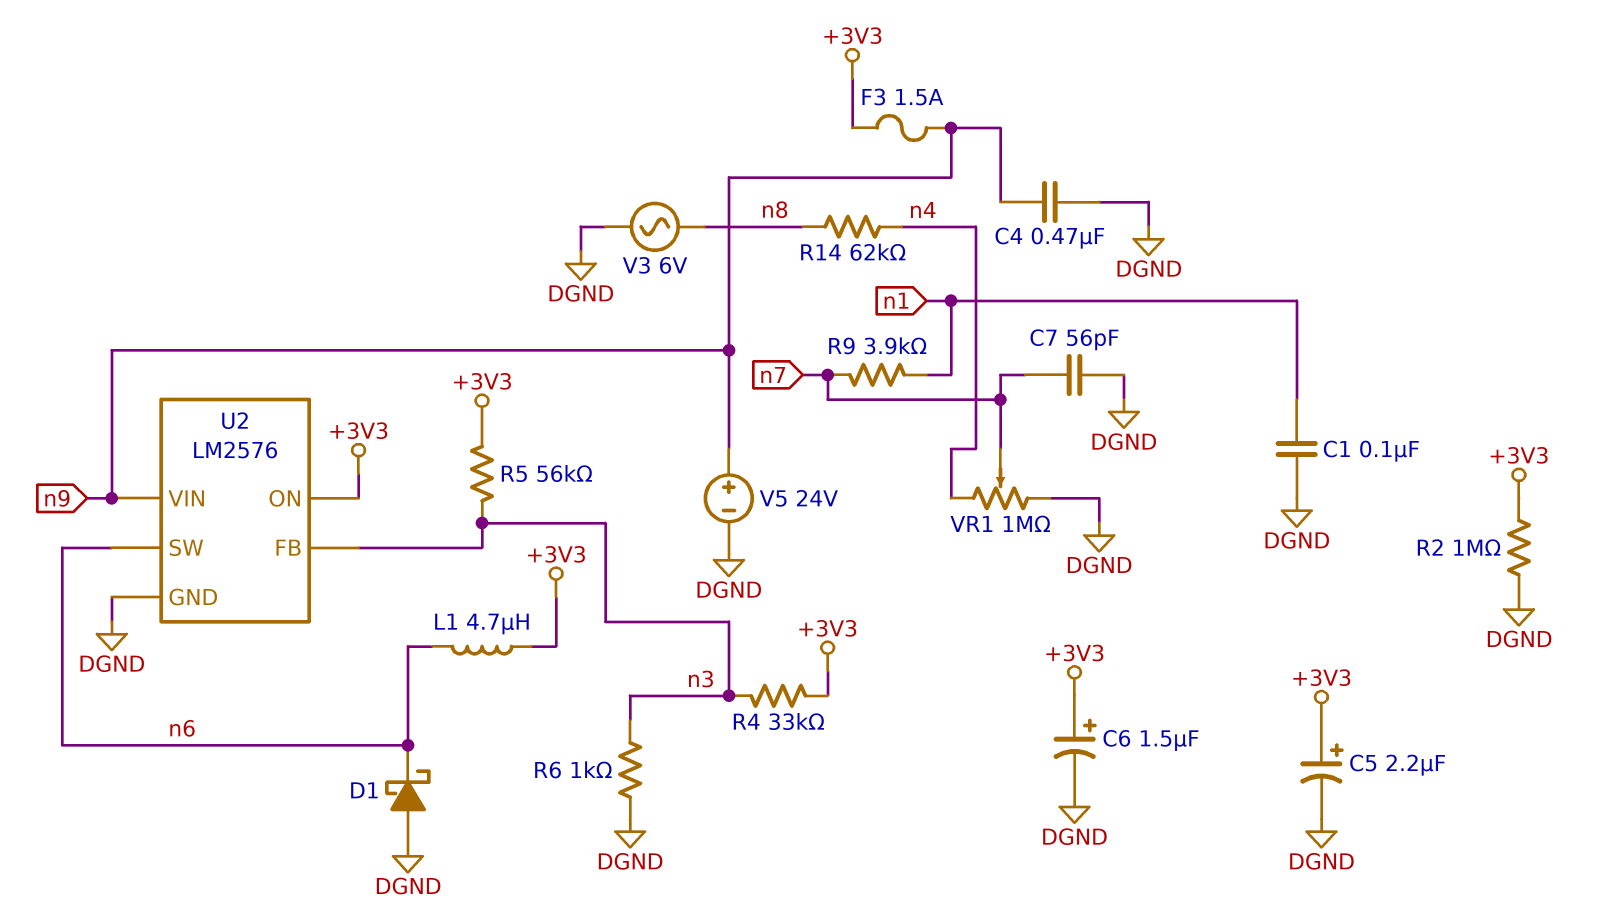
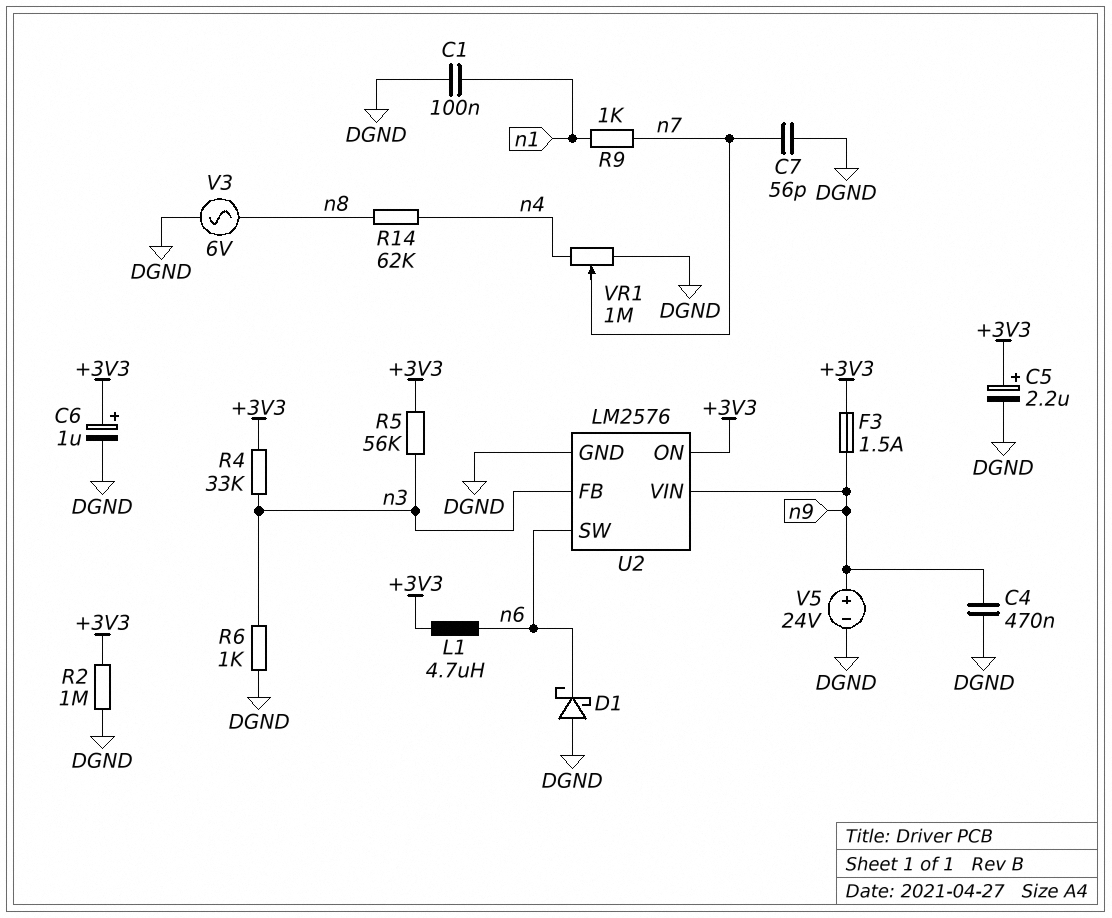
C6: 1.5uF (plus +3V3, minus DGND) -> 1uF (plus +3V3, minus DGND)
R9: 3.9k (n1, n7) -> 1k (n1, n7)

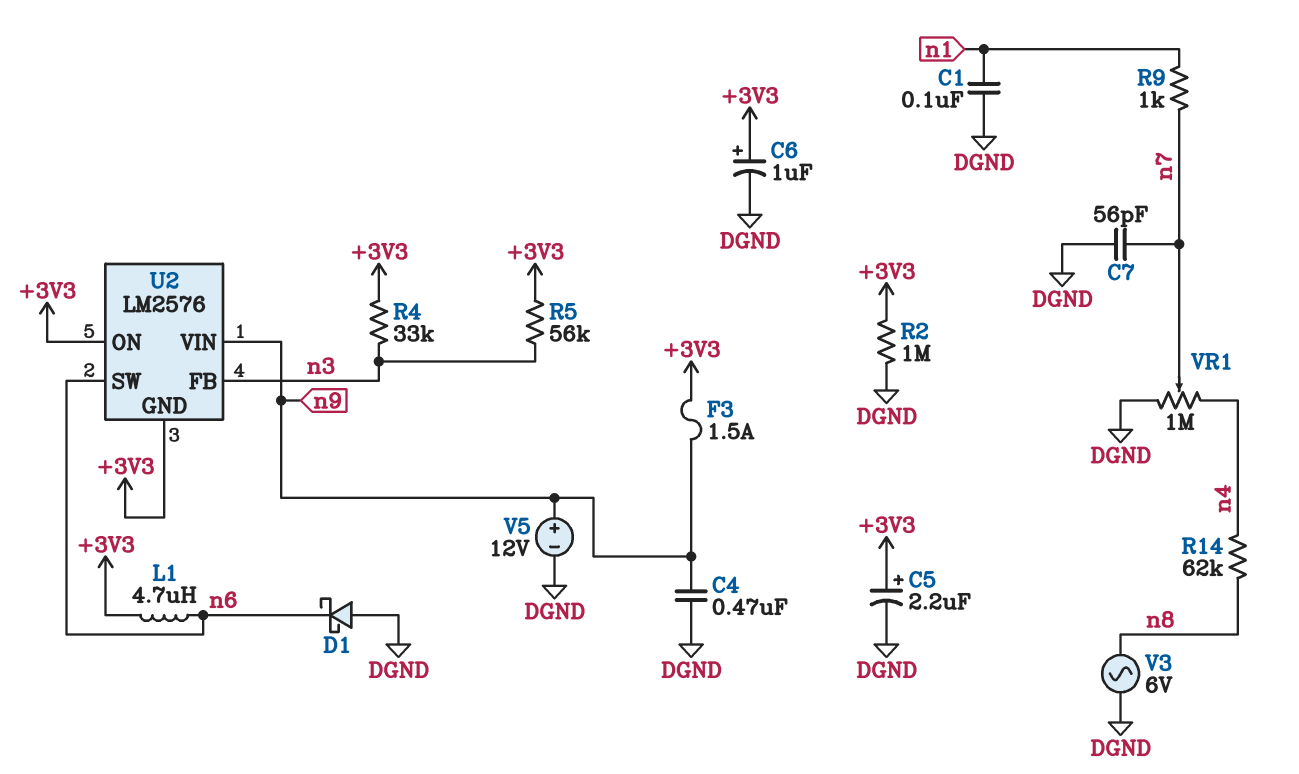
R6: 1k (DGND, n3) -> none
U2 pin GND: DGND -> +3V3
V5: 24V (plus n9, minus DGND) -> 12V (plus n9, minus DGND)

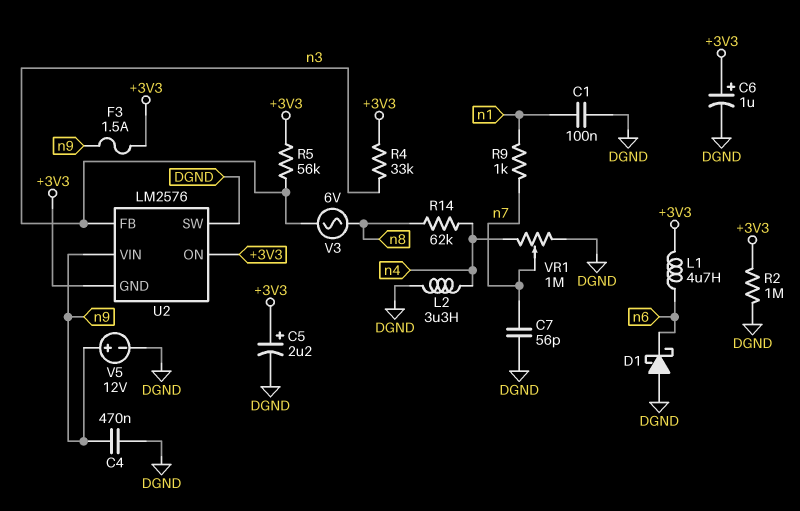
L2: none -> 3.3uH (DGND, n4)
U2 pin SW: n6 -> DGND
V3: AC 6V (DGND, n8) -> AC 6V (n3, n8)

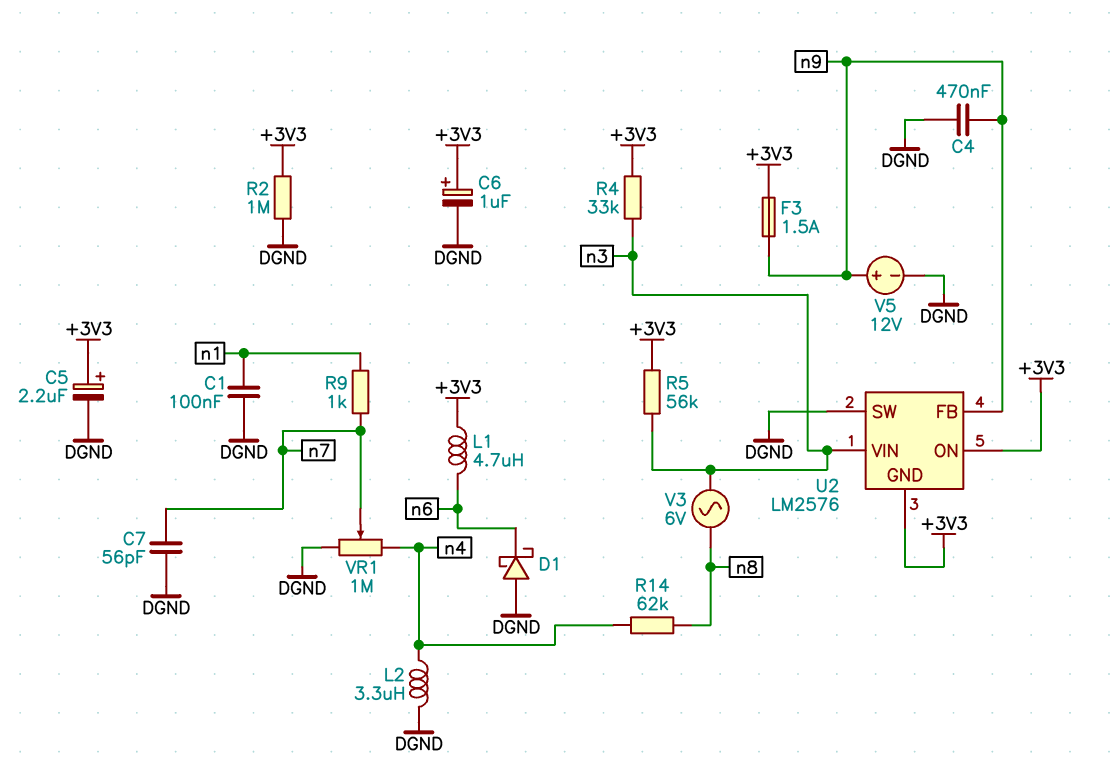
U2 pin FB: n3 -> n9
U2 pin VIN: n9 -> n3

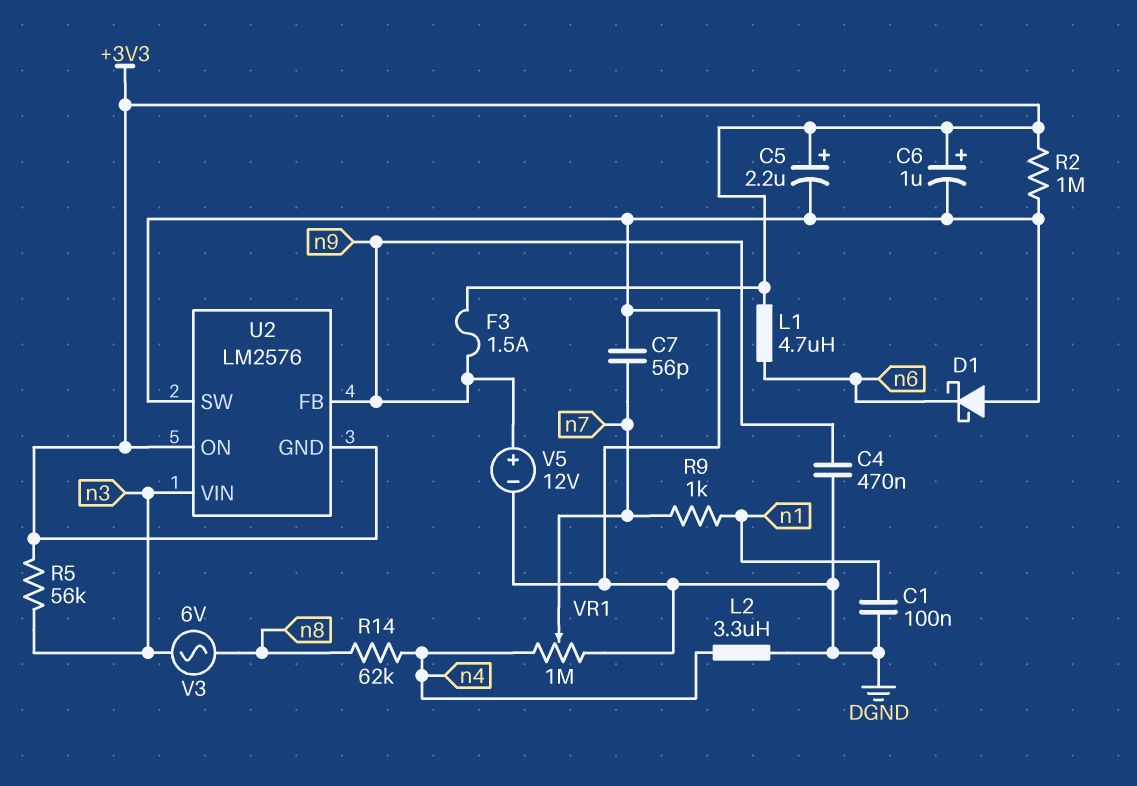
R4: 33k (+3V3, n3) -> none

